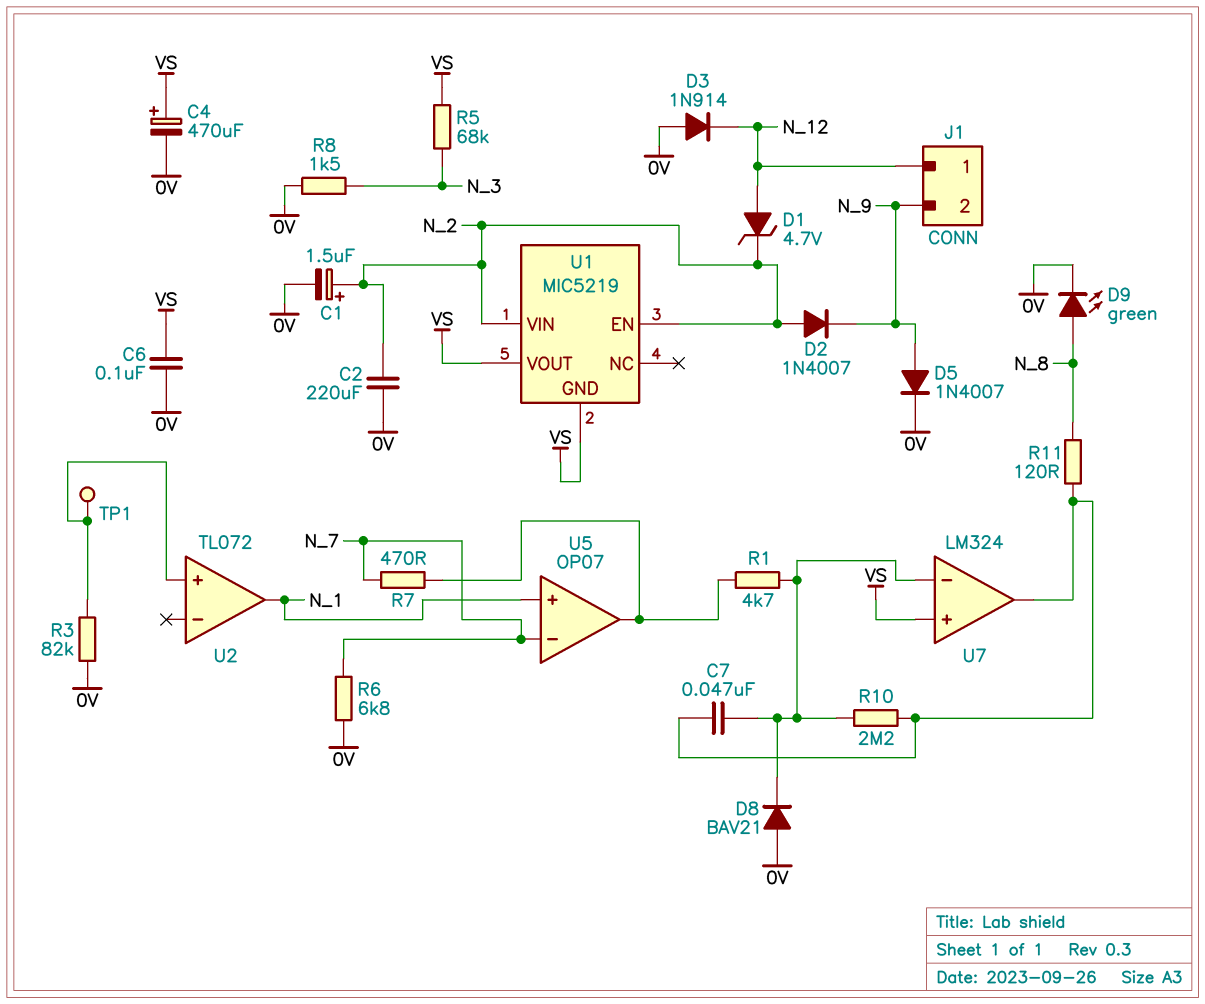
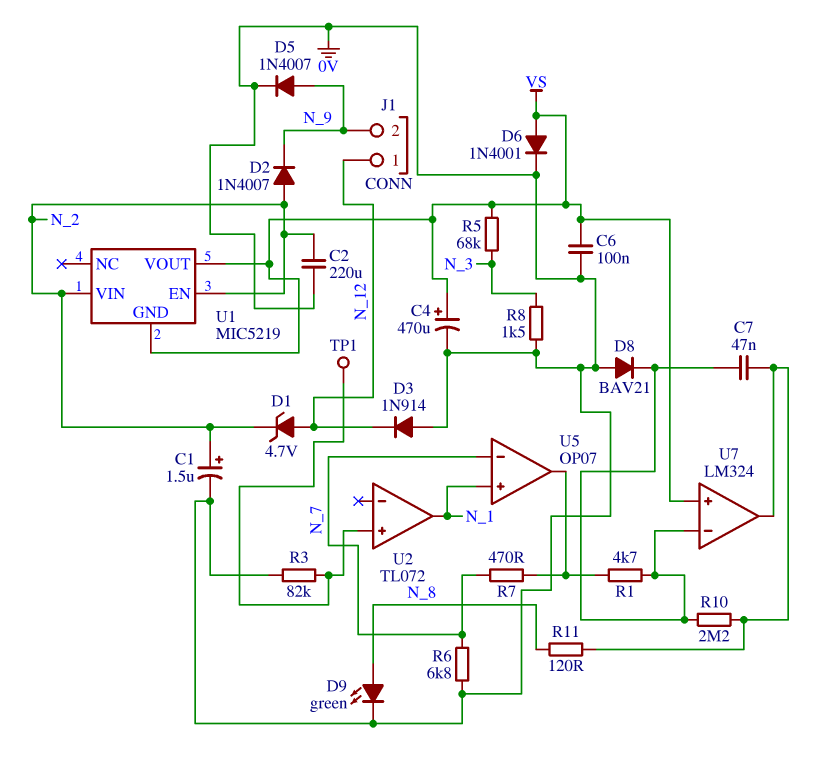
D6: none -> diode 1N4001 (A VS, K 0V)

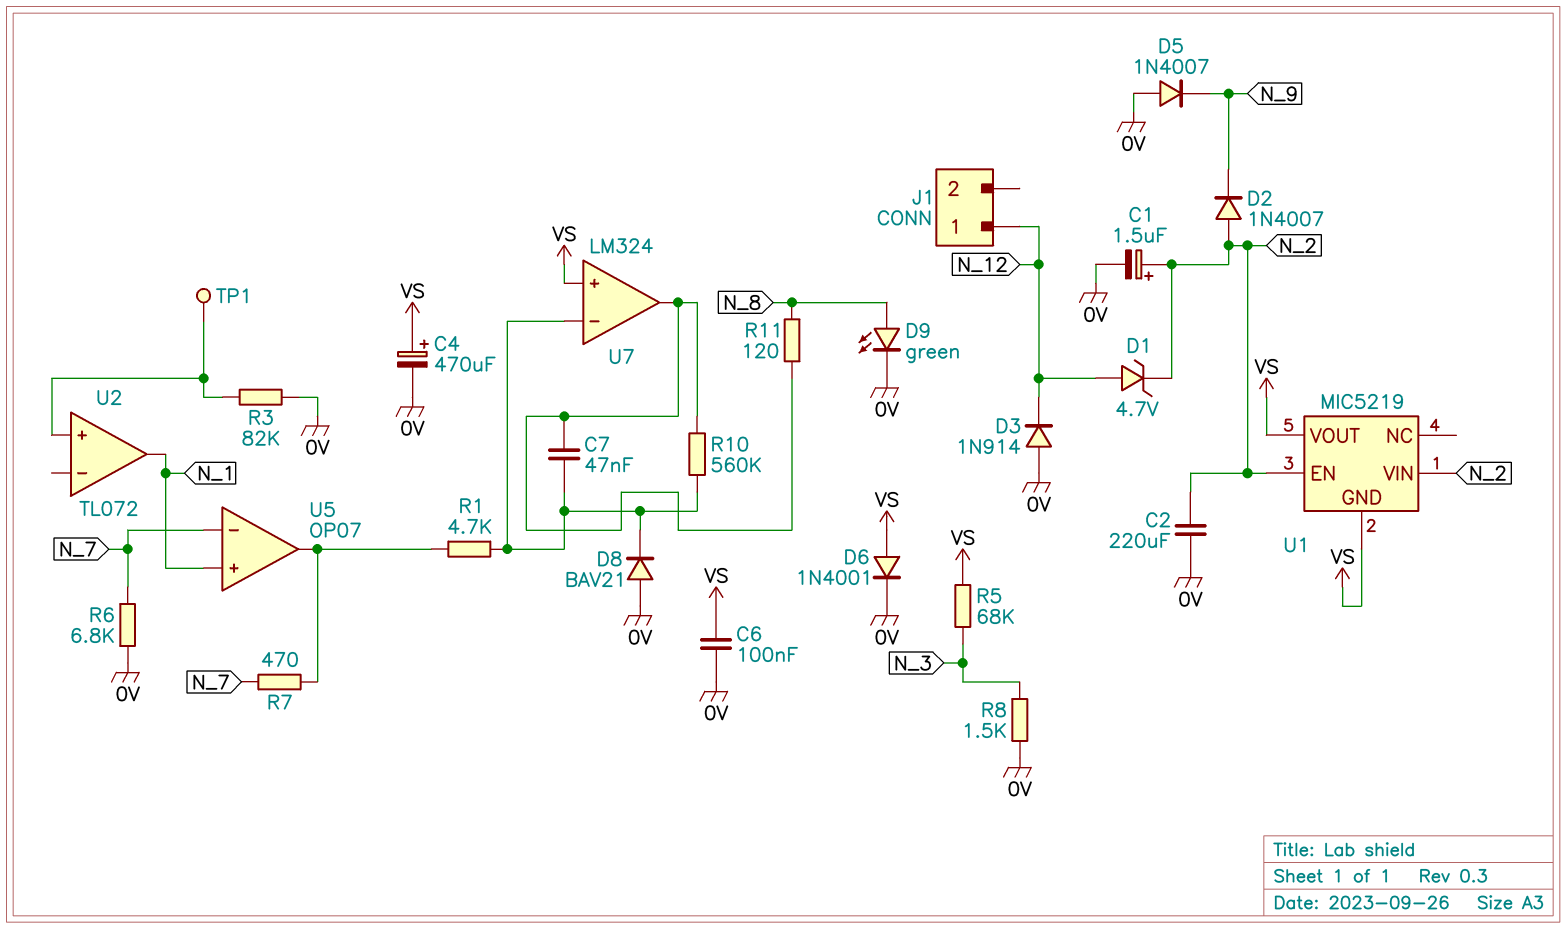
D5: diode 1N4007 (A N_9, K 0V) -> diode 1N4007 (A 0V, K N_9)
J1 pin 2: N_9 -> none
R10: 2.2M (U7/in-, U7/out) -> 560k (U7/in-, U7/out)

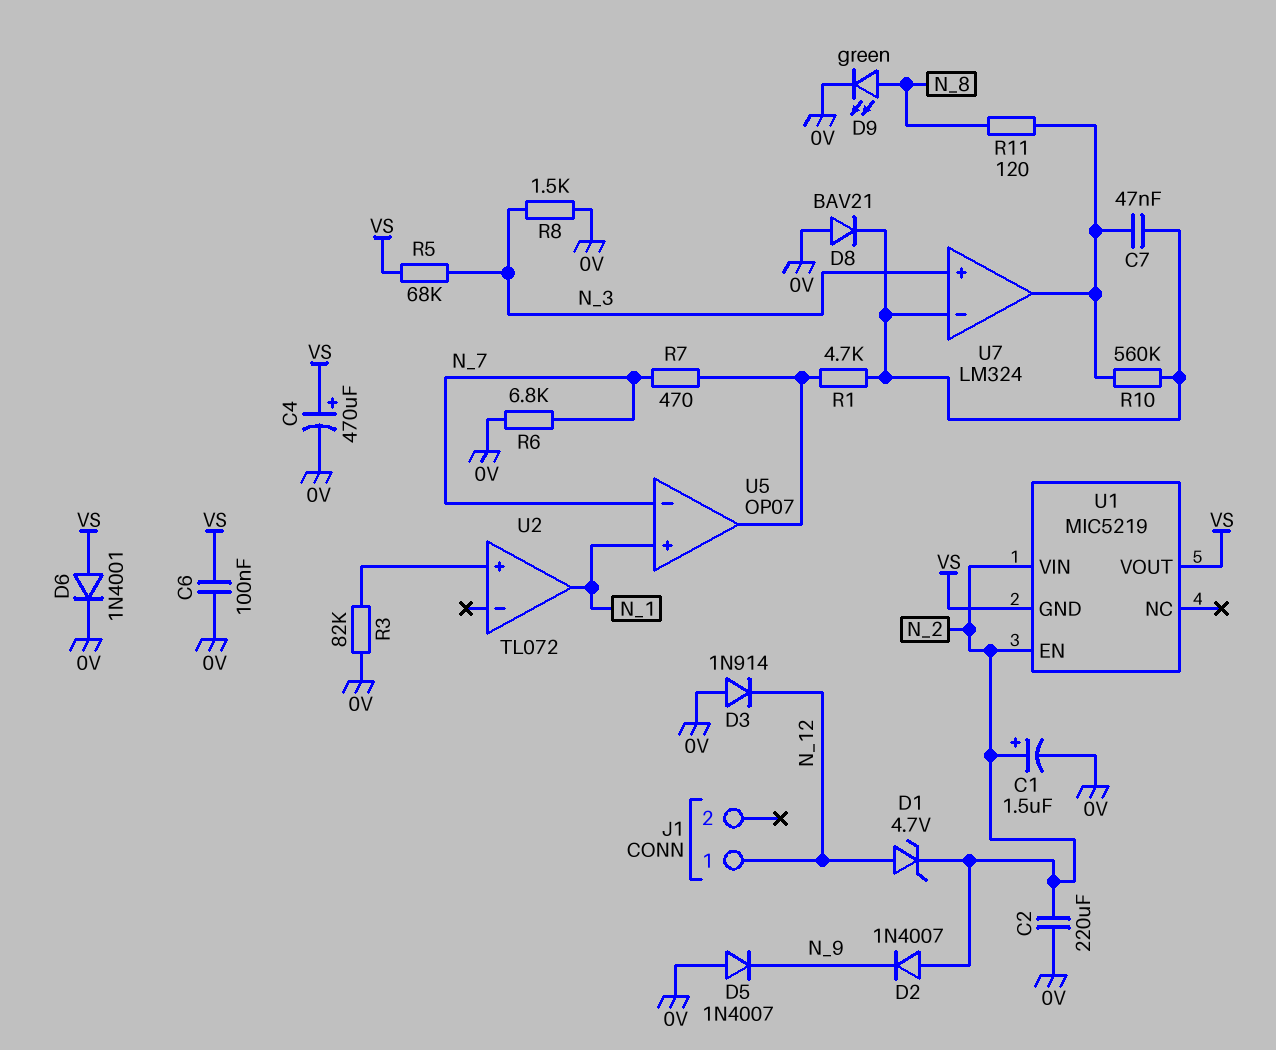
TP1: test point (U2/in+) -> none
U7 pin in+: VS -> N_3

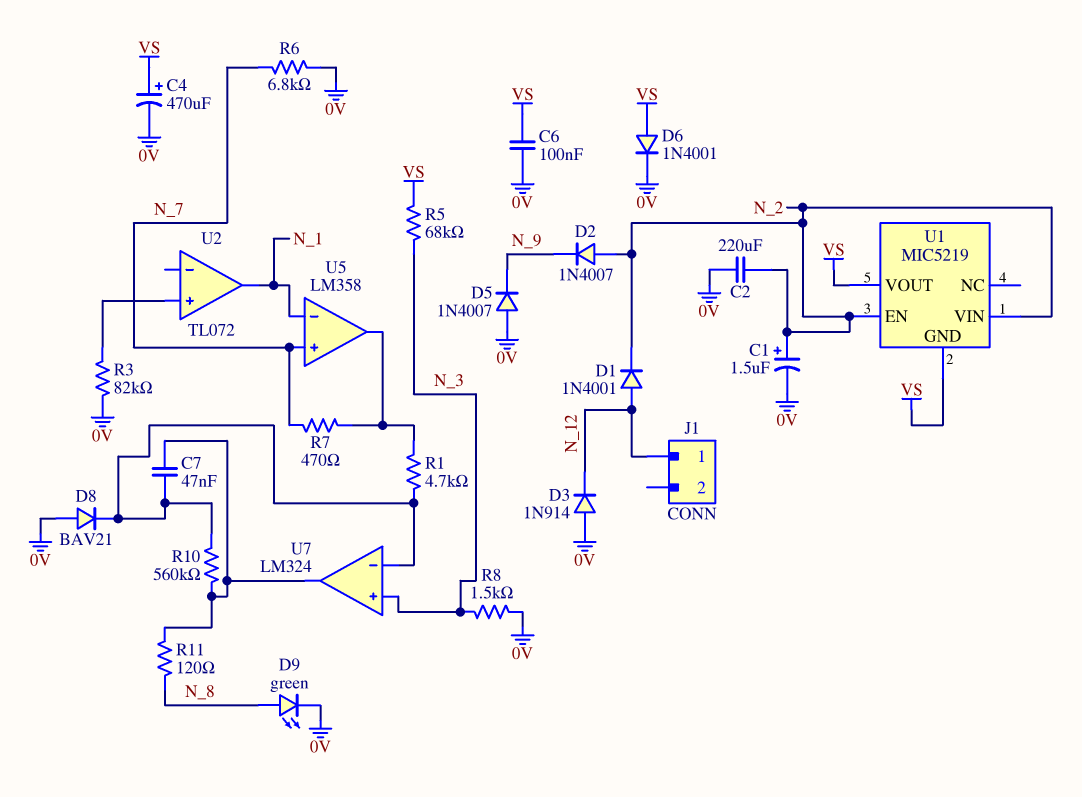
D1: zener 4.7V (A N_12, K N_2) -> diode 1N4001 (A N_12, K N_2)
U5: OP07 -> LM358
U5 pin in+: N_1 -> N_7
U5 pin in-: N_7 -> N_1

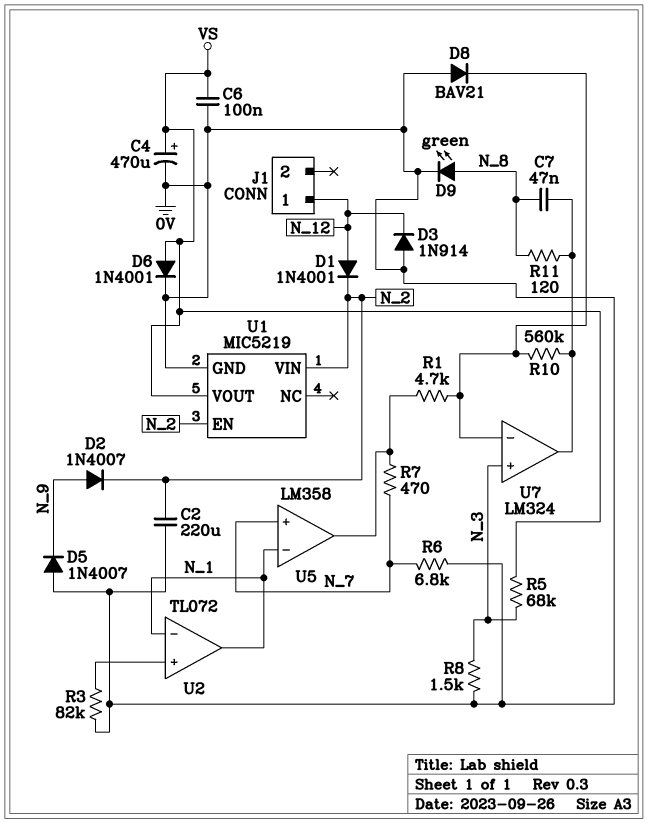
C1: 1.5uF (plus N_2, minus 0V) -> none
C7: 47nF (U7/in-, U7/out) -> 47nF (N_8, U7/out)
D2: diode 1N4007 (A N_2, K N_9) -> diode 1N4007 (A N_9, K N_2)
U1 pin GND: VS -> 0V
U2 pin in-: none -> N_1

